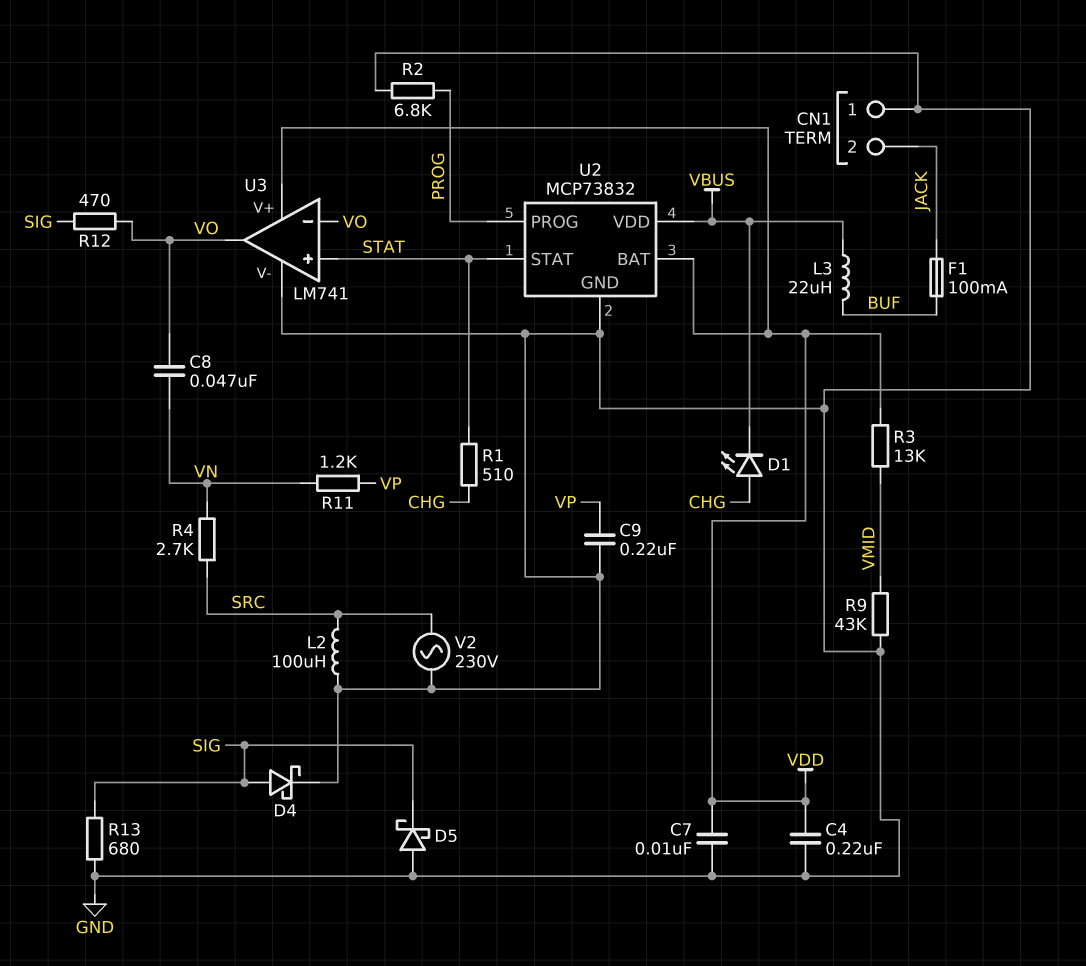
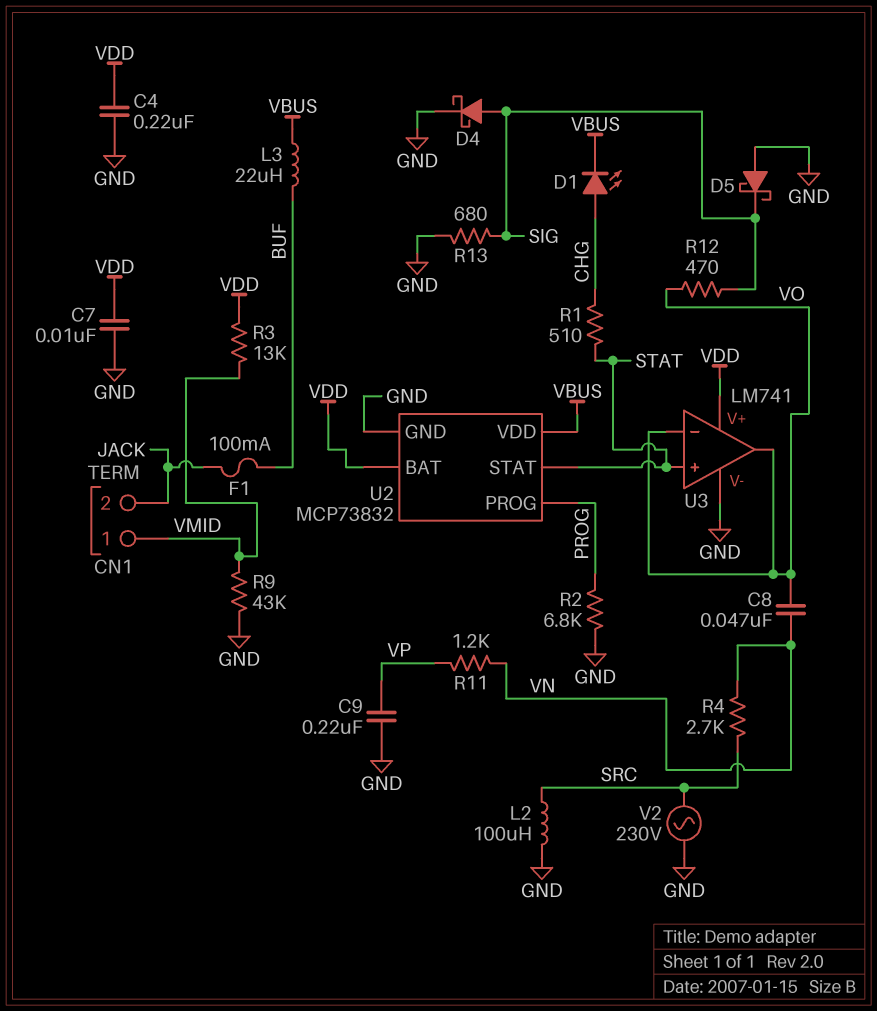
CN1 pin 1: GND -> VMID

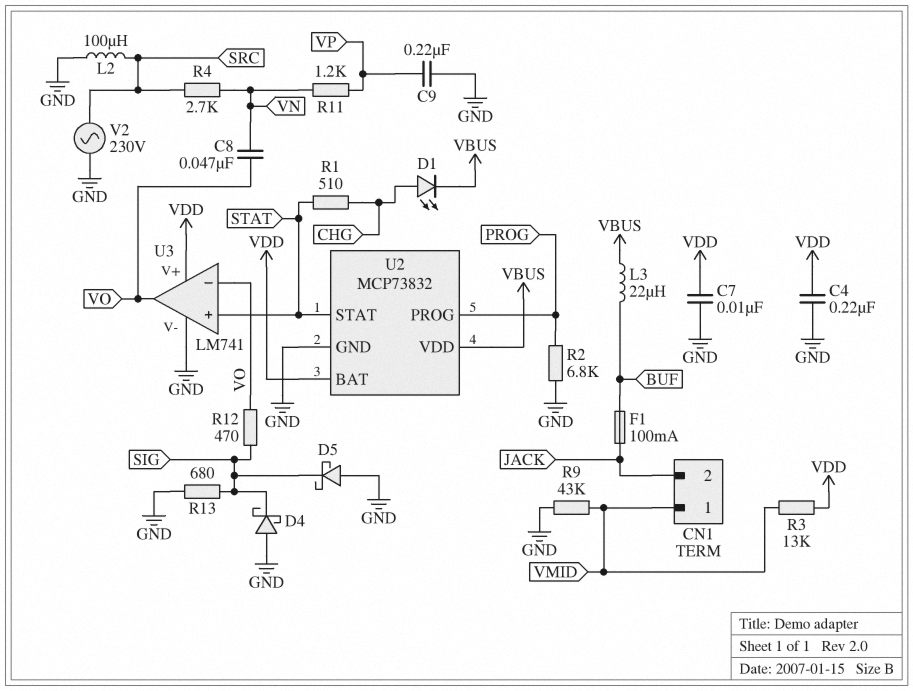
D4: schottky (A SIG, K GND) -> schottky (A GND, K SIG)

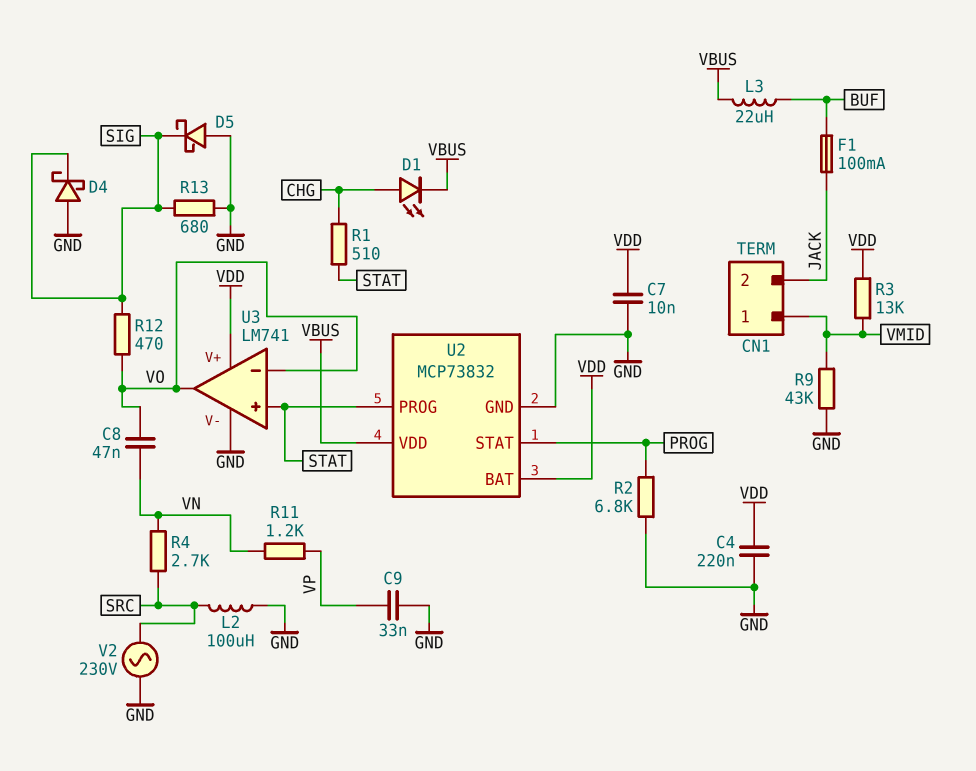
C9: 220nF (GND, VP) -> 33nF (GND, VP)
U2 pin PROG: PROG -> STAT
U2 pin STAT: STAT -> PROG

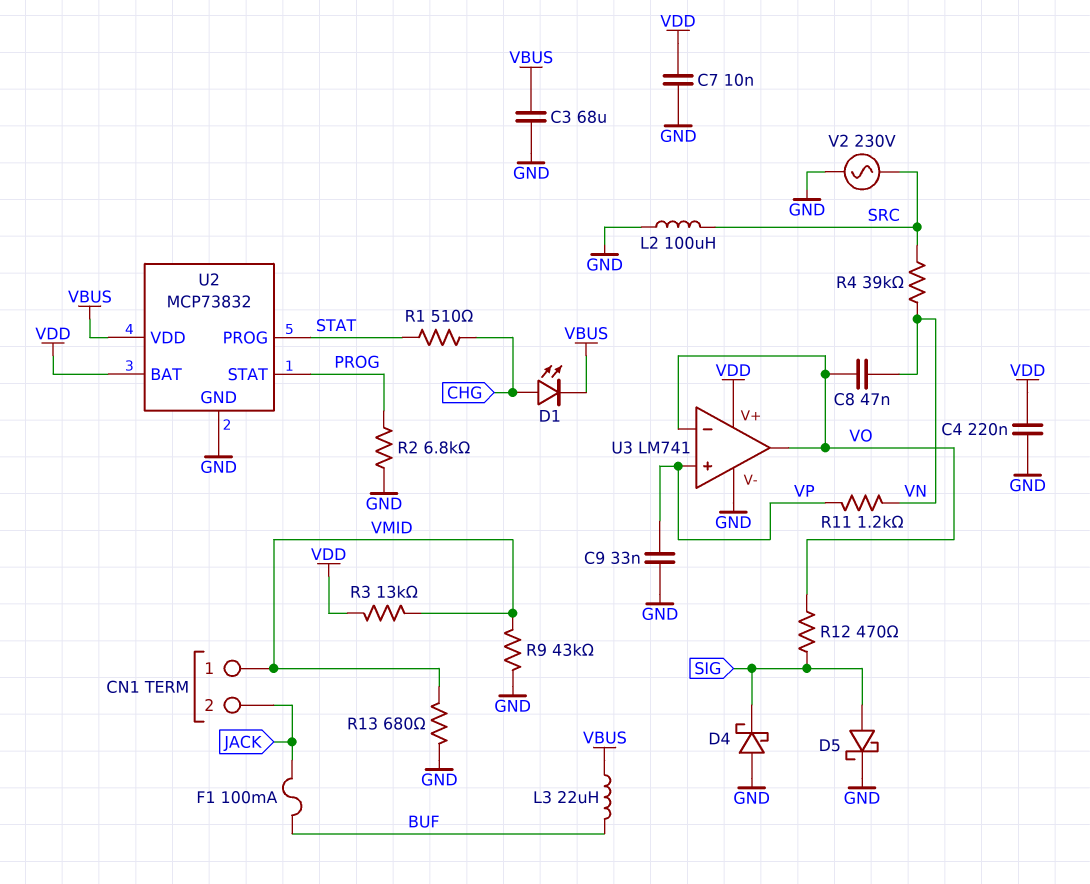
C3: none -> 68uF (GND, VBUS)
D5: schottky (A GND, K SIG) -> schottky (A SIG, K GND)
R4: 2.7k (SRC, VN) -> 39k (SRC, VN)
R13: 680 (GND, SIG) -> 680 (GND, VMID)
U3 pin in+: STAT -> VP

